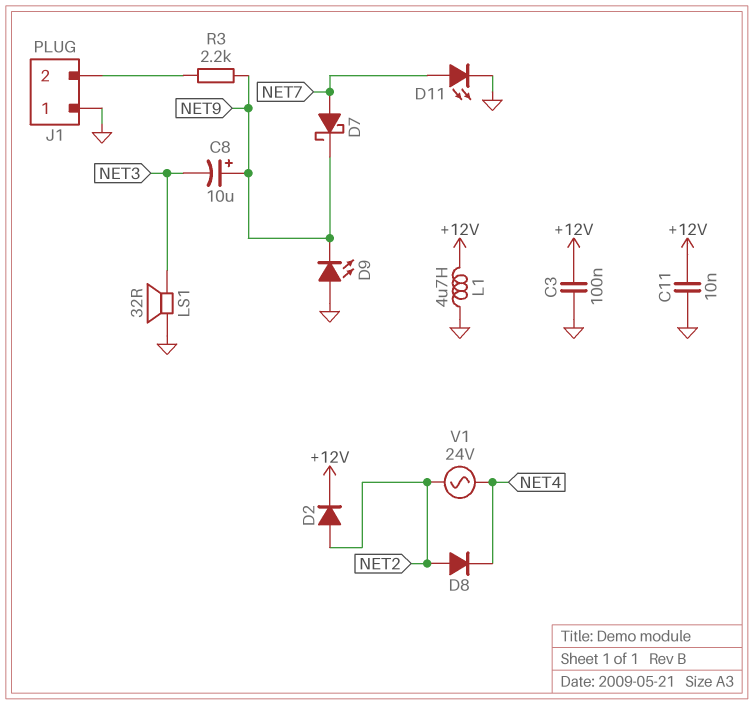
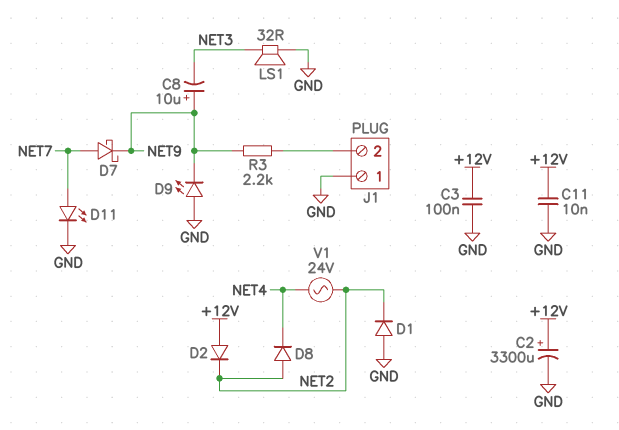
C2: none -> 3300uF (plus +12V, minus GND)
D1: none -> diode (A GND, K NET2)
D2: diode (A NET2, K +12V) -> diode (A +12V, K NET2)
L1: 4.7uH (+12V, GND) -> none

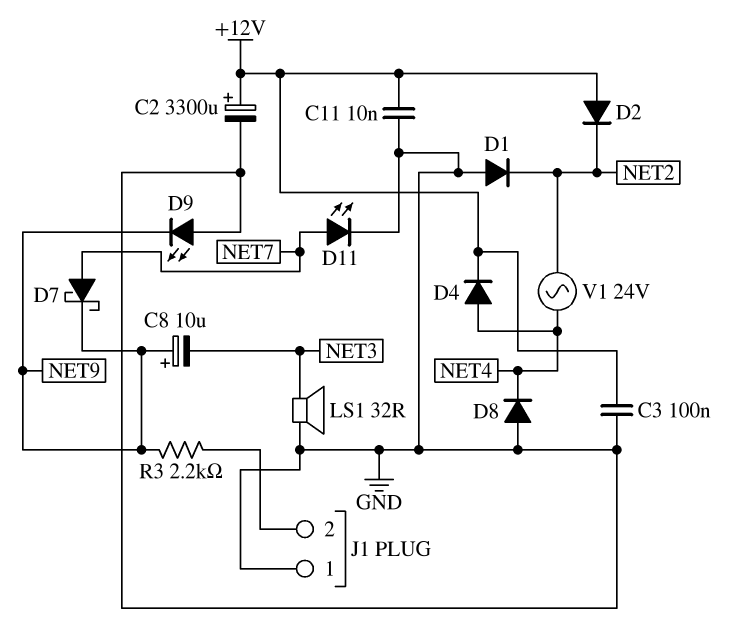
D4: none -> diode (A NET4, K +12V)
D8: diode (A NET2, K NET4) -> diode (A GND, K NET4)

